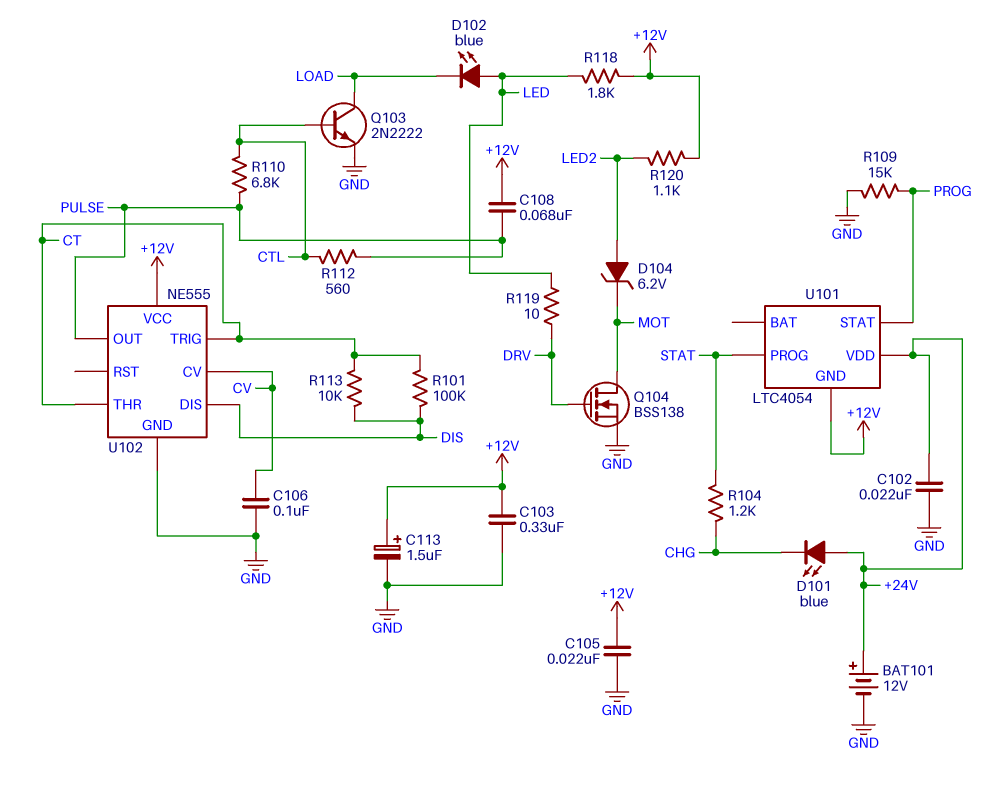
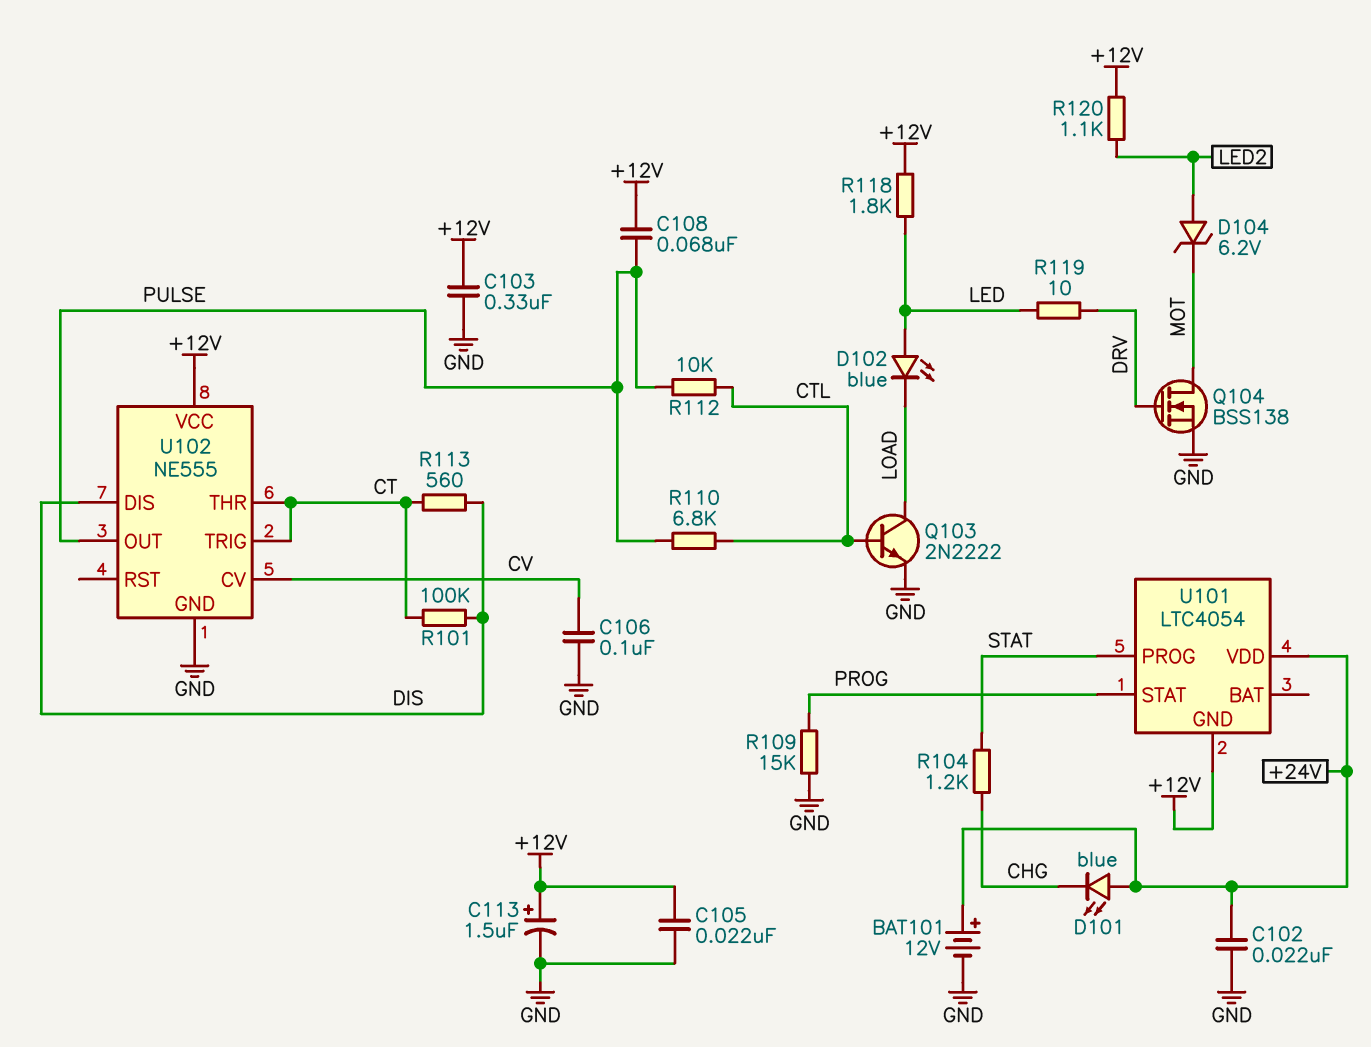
R112: 560 (CTL, PULSE) -> 10k (CTL, PULSE)
R113: 10k (CT, DIS) -> 560 (CT, DIS)

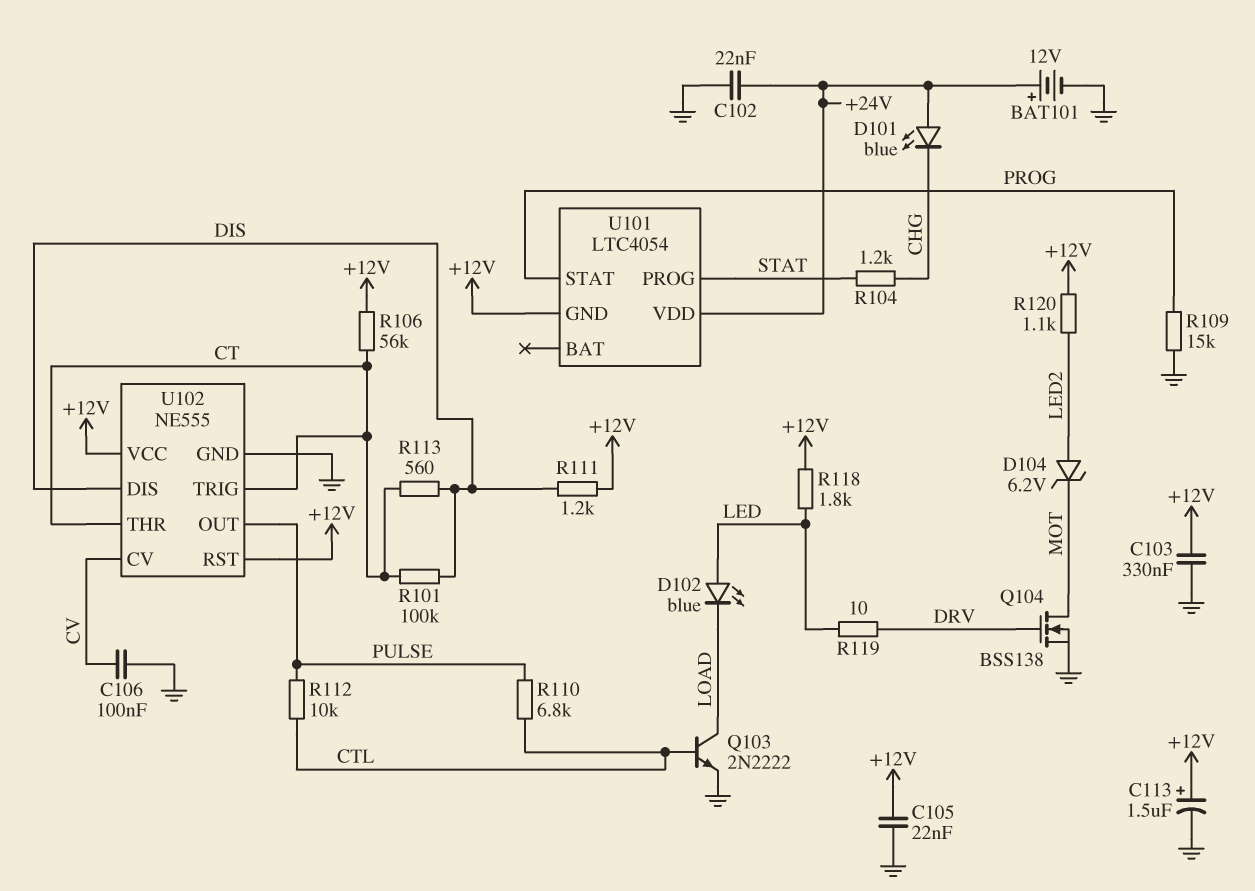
C108: 68nF (+12V, PULSE) -> none
R106: none -> 56k (+12V, CT)
R111: none -> 1.2k (+12V, DIS)
U102 pin RST: none -> +12V

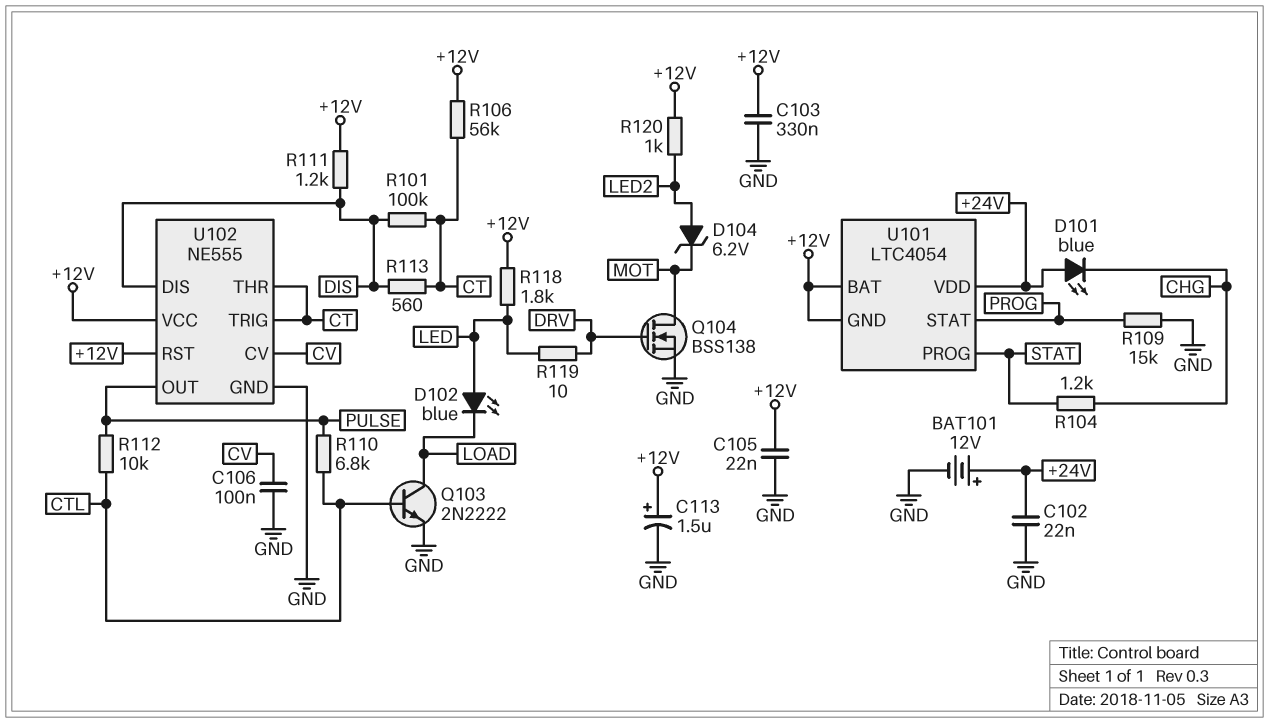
R120: 1.1k (+12V, LED2) -> 1k (+12V, LED2)
U101 pin BAT: none -> +12V

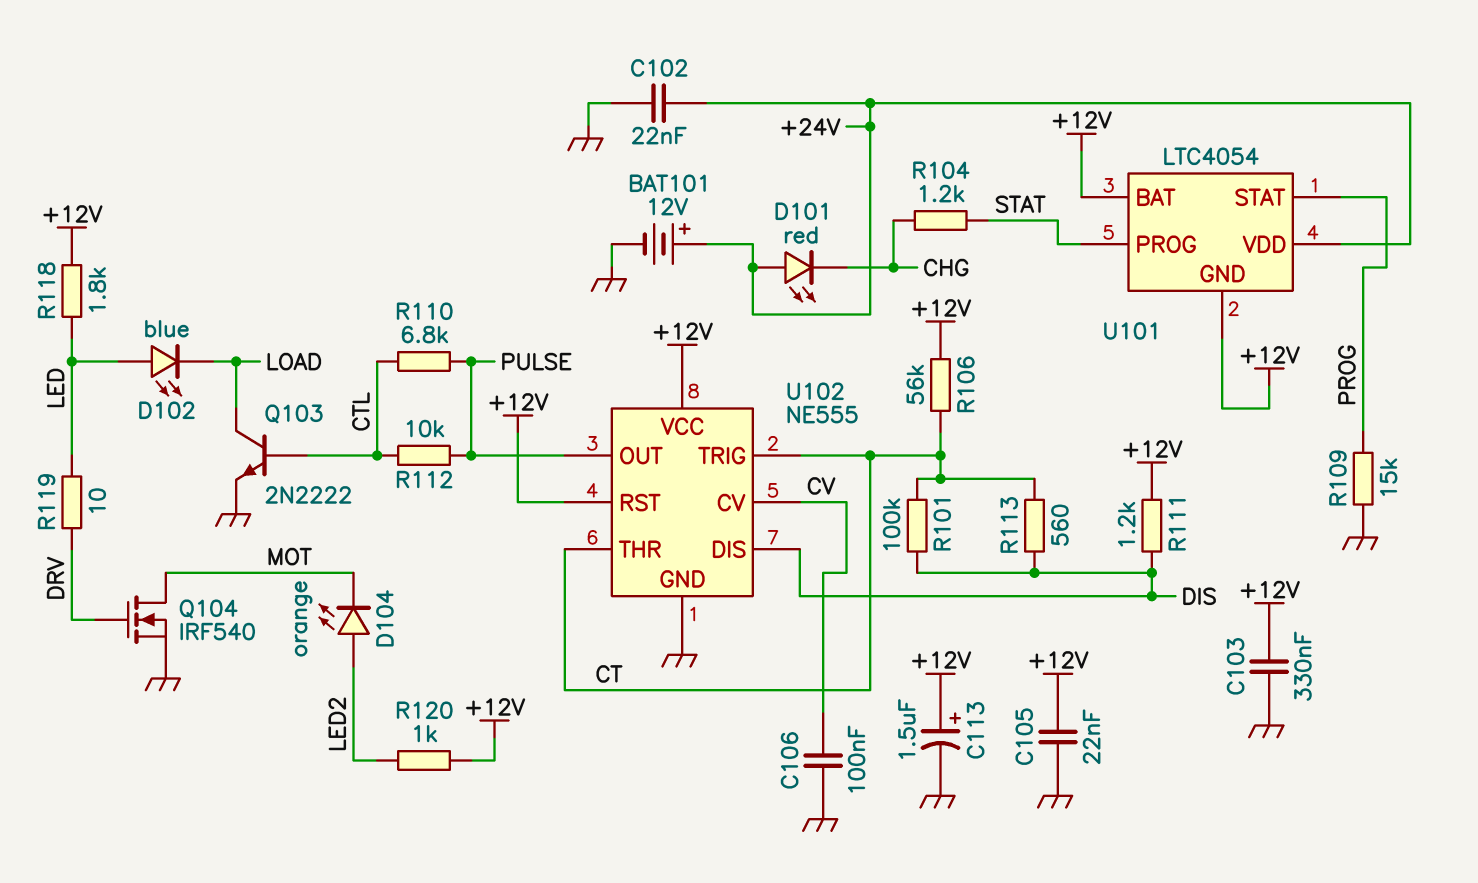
D101: LED blue (A +24V, K CHG) -> LED red (A +24V, K CHG)
D104: zener 6.2V (A LED2, K MOT) -> LED orange (A LED2, K MOT)
Q104: NMOS BSS138 (G DRV, D MOT, S GND) -> NMOS IRF540 (G DRV, D MOT, S GND)

